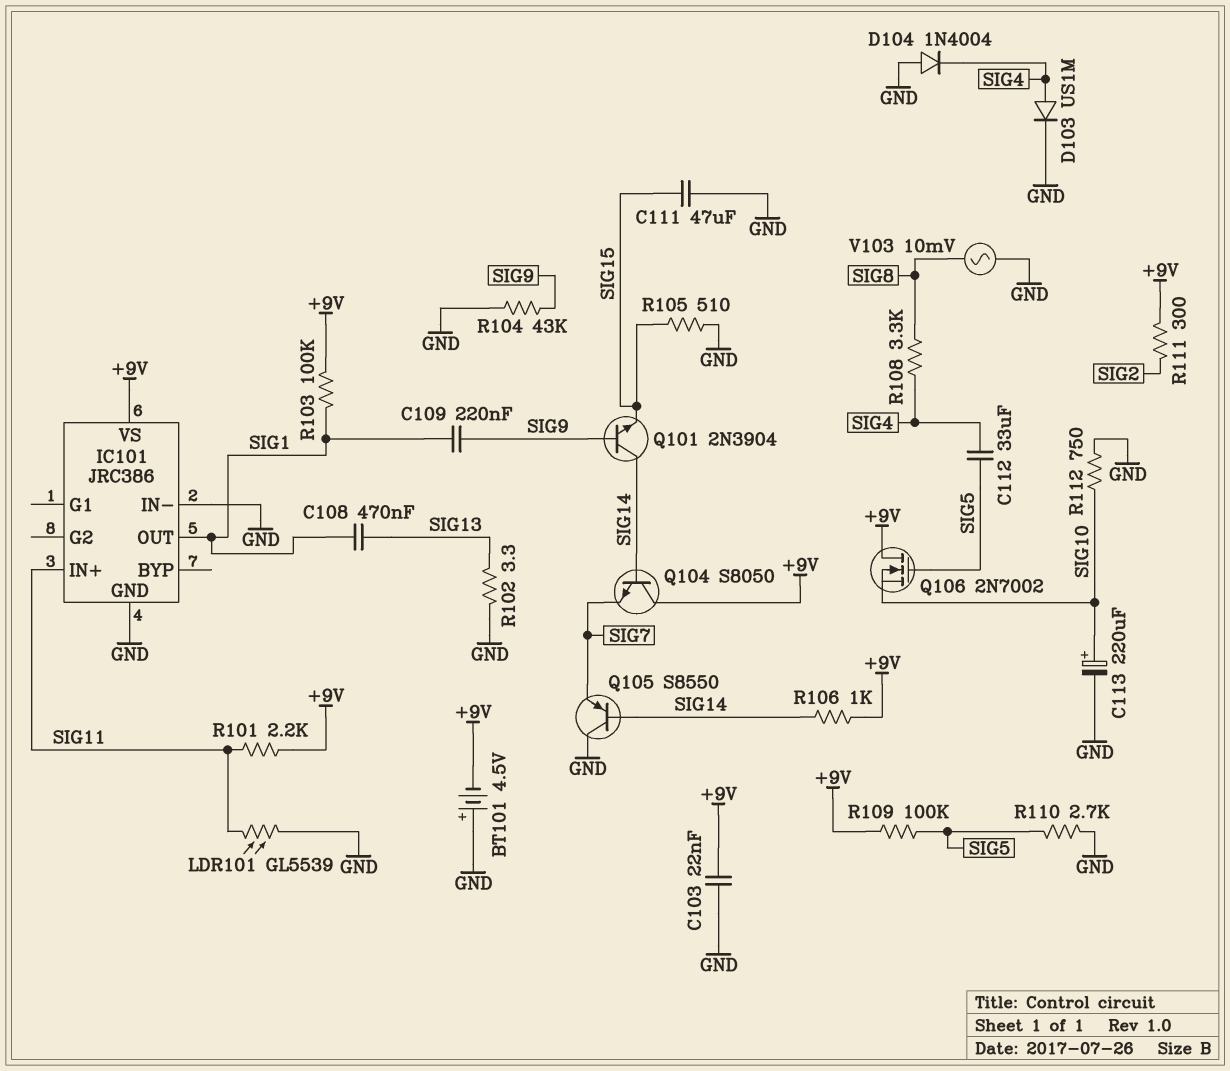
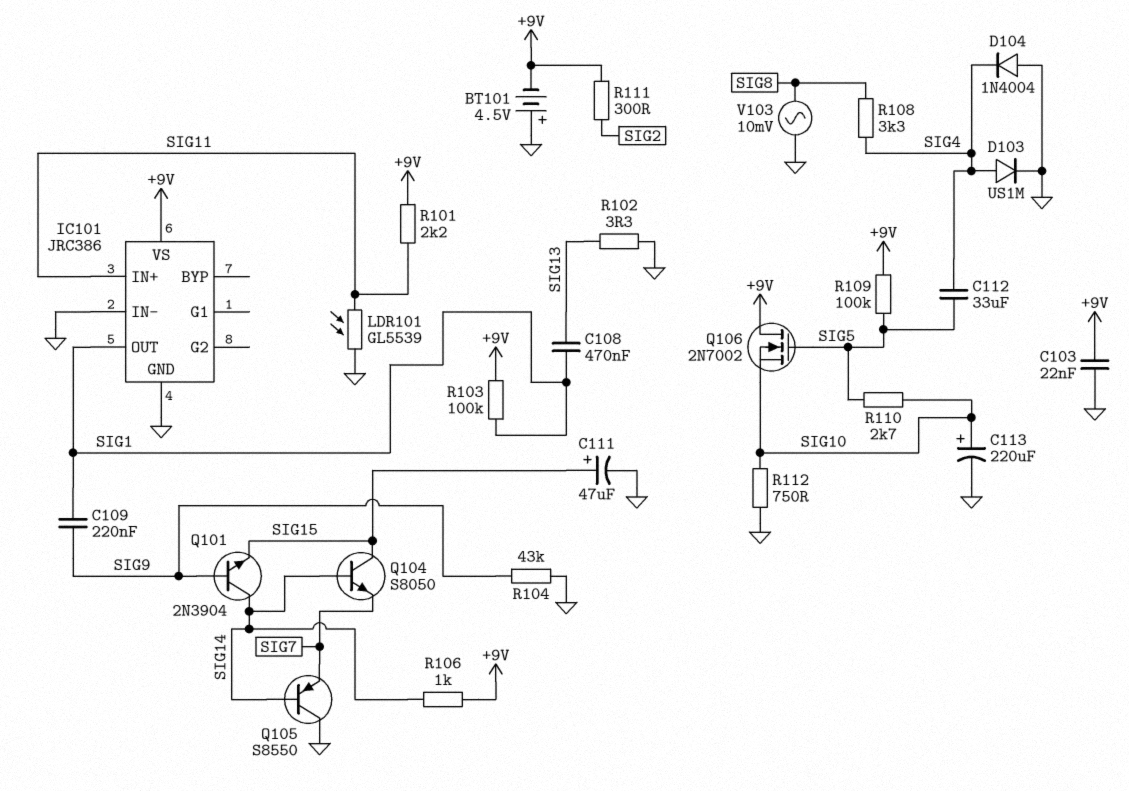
C111: 47uF (GND, SIG15) -> 47uF (plus SIG15, minus GND)
Q104: NPN S8050 (B SIG14, C +9V, E SIG7) -> NPN S8050 (B SIG14, C SIG15, E SIG7)
R105: 510 (GND, SIG15) -> none
R110: 2.7k (GND, SIG5) -> 2.7k (SIG5, SIG10)

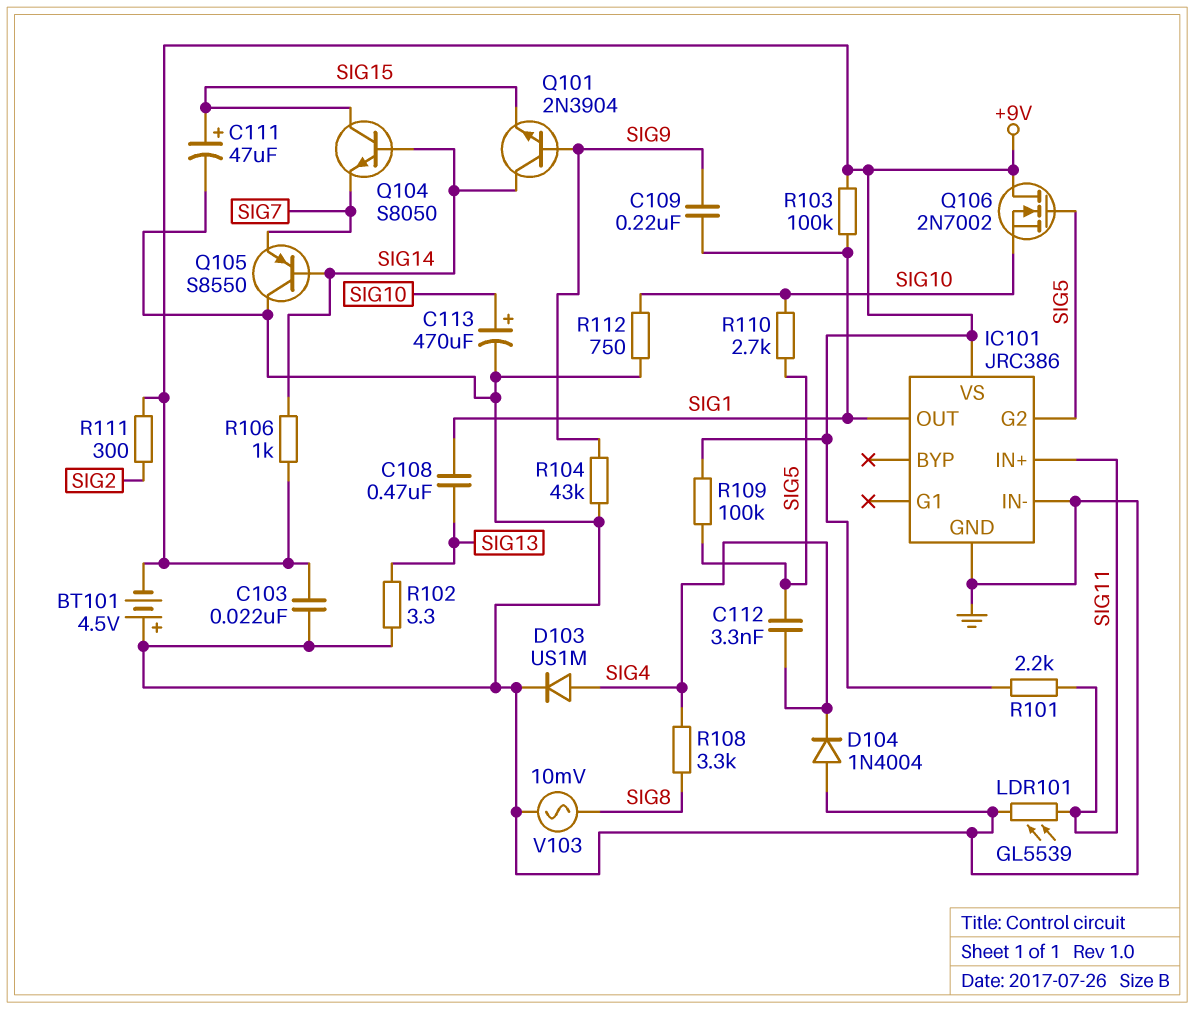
C112: 33uF (SIG4, SIG5) -> 3.3nF (SIG4, SIG5)
C113: 220uF (plus SIG10, minus GND) -> 470uF (plus SIG10, minus GND)
IC101 pin G2: none -> SIG5

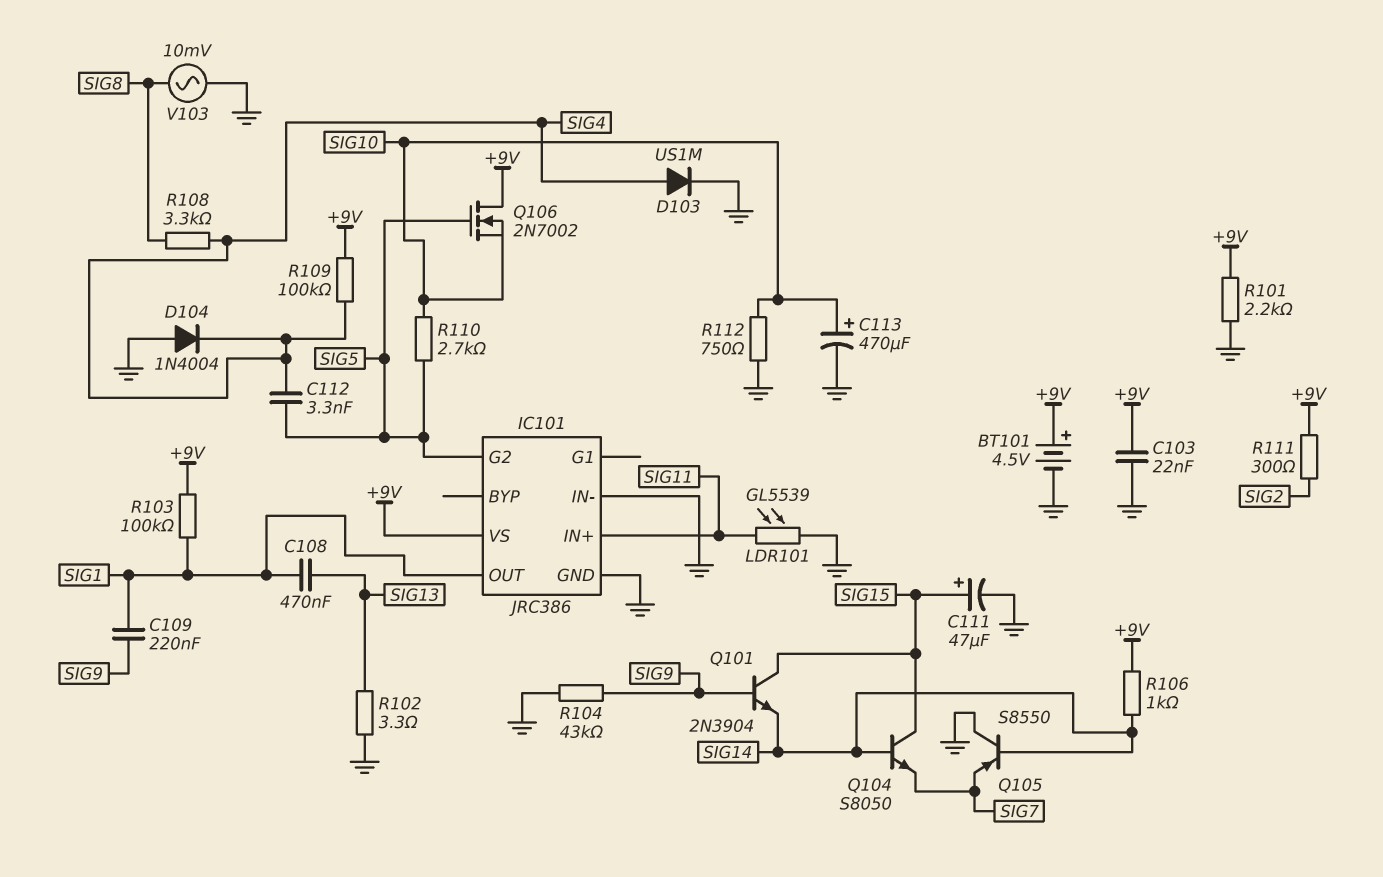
BT101: 4.5V (plus GND, minus +9V) -> 4.5V (plus +9V, minus GND)
Q101: NPN 2N3904 (B SIG9, C SIG14, E SIG15) -> NPN 2N3904 (B SIG9, C SIG15, E SIG14)
R101: 2.2k (+9V, SIG11) -> 2.2k (+9V, GND)
R109: 100k (+9V, SIG5) -> 100k (+9V, SIG4)

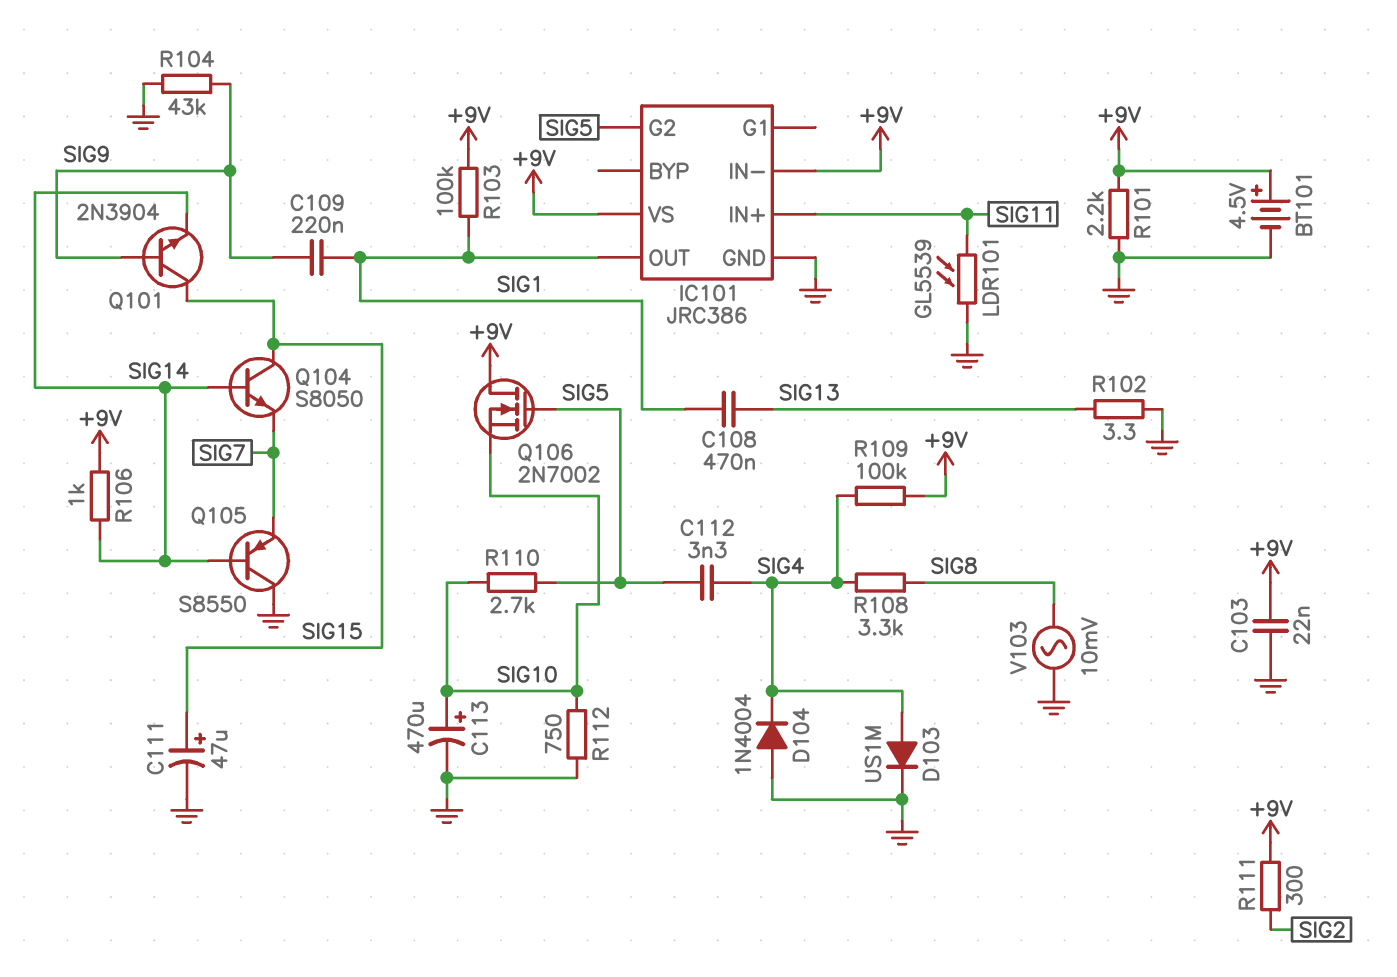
IC101 pin IN-: GND -> +9V

